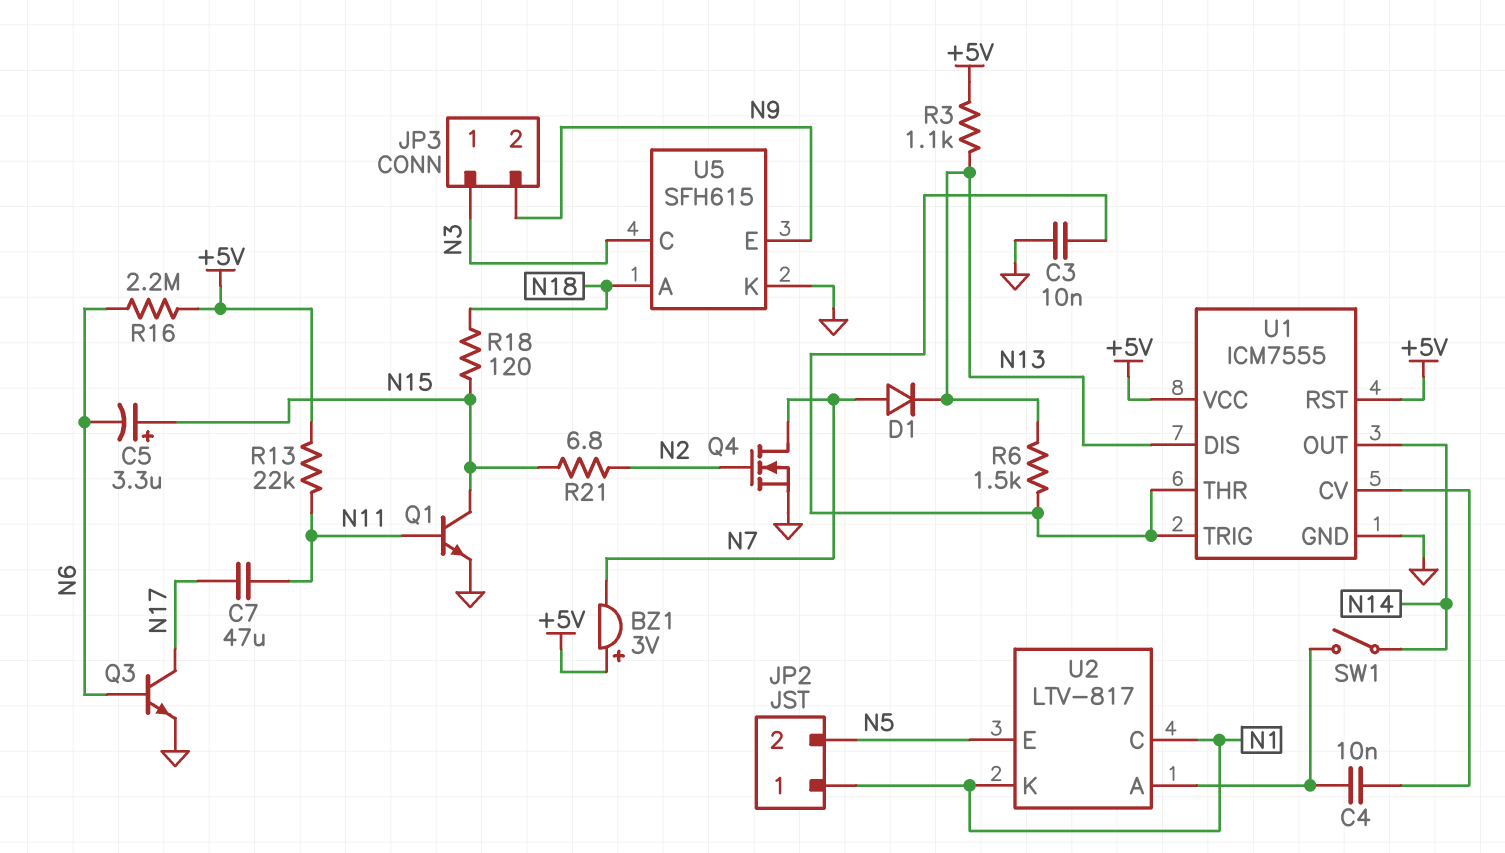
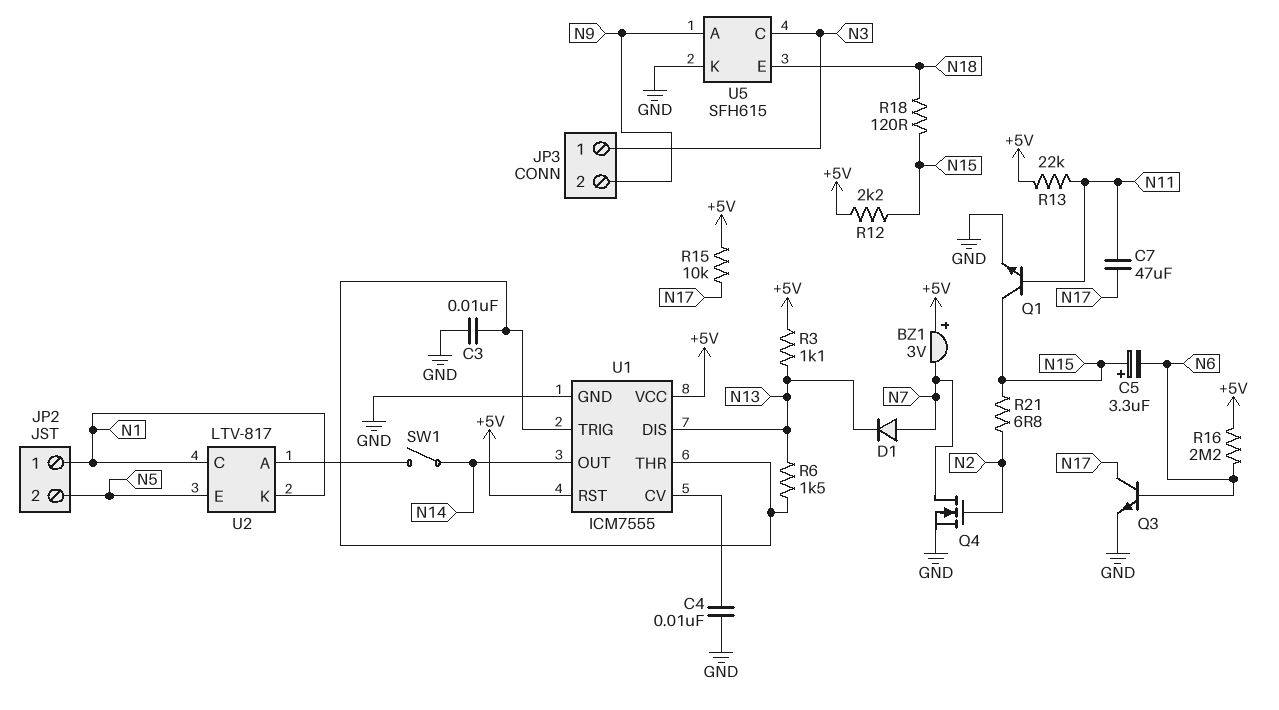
C4: 10nF (U1/CV, U2/A) -> 10nF (GND, U1/CV)
R12: none -> 2.2k (+5V, N15)
R15: none -> 10k (+5V, N17)
U5 pin A: N18 -> N9
U5 pin E: N9 -> N18

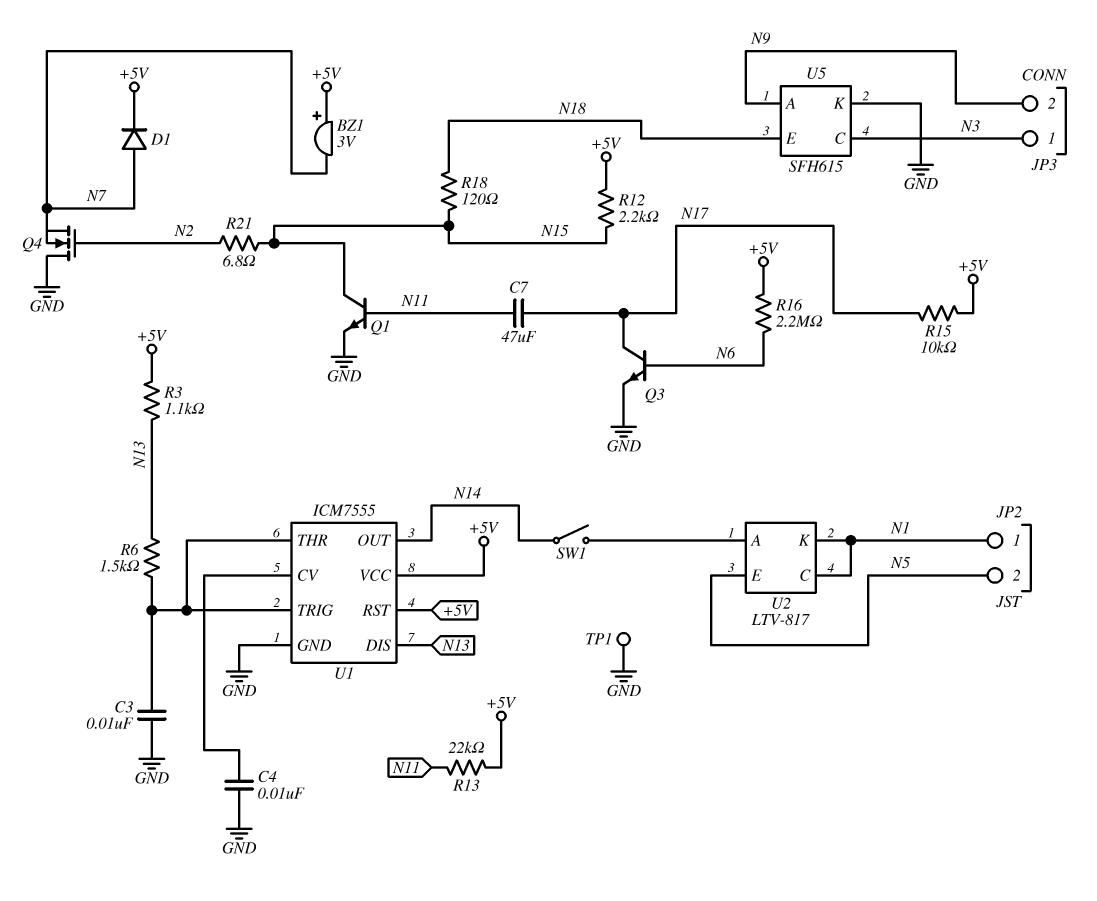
C5: 3.3uF (plus N15, minus N6) -> none
D1: diode (A N7, K N13) -> diode (A N7, K +5V)
Q4: NMOS (G N2, D N7, S GND) -> NMOS (G N2, D GND, S N7)
TP1: none -> test point (GND)

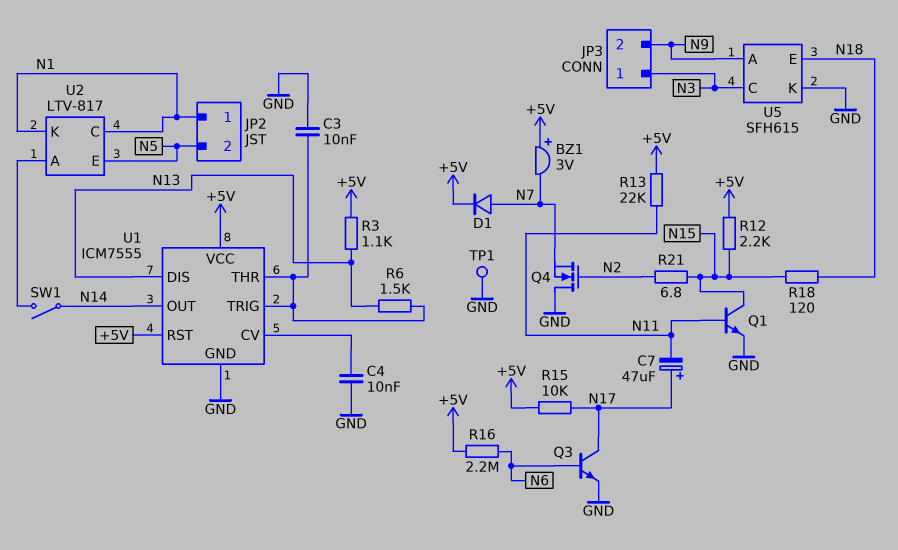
C7: 47uF (N11, N17) -> 47uF (plus N17, minus N11)

